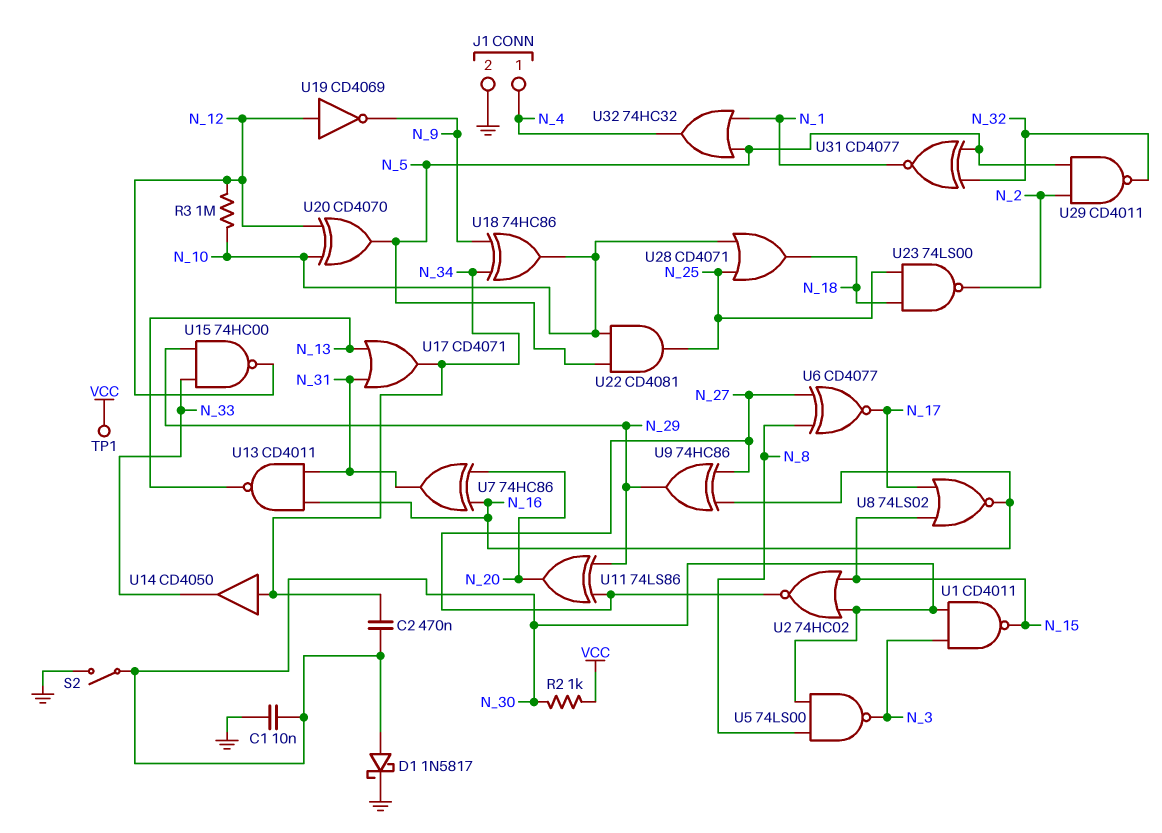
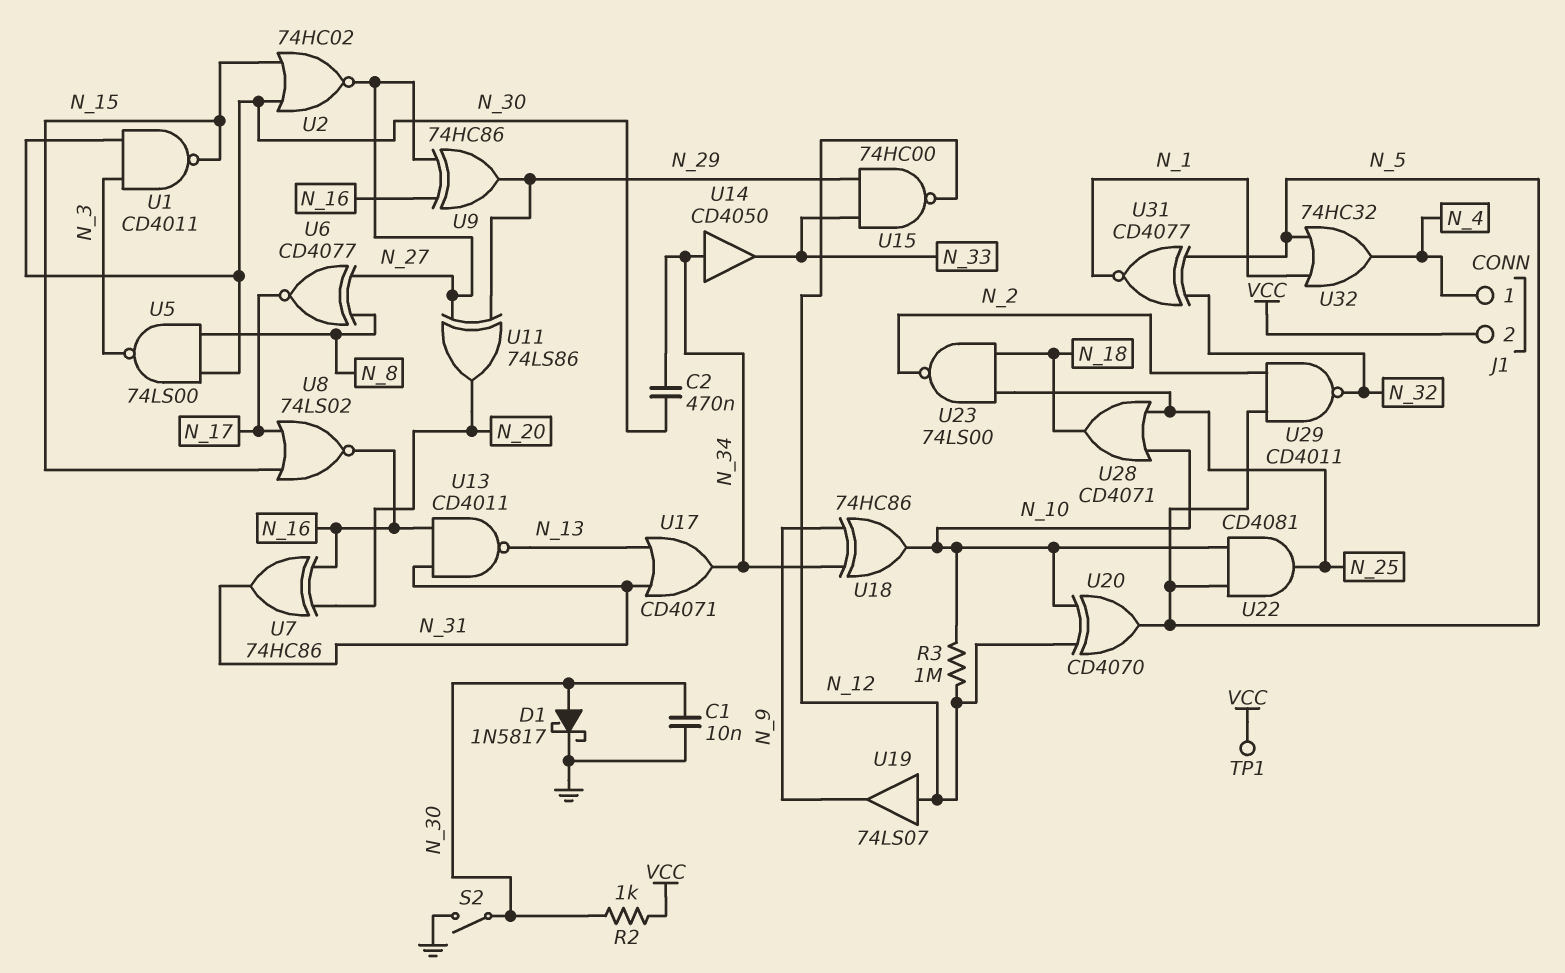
J1 pin 2: GND -> VCC
U19: NOT CD4069 (in N_12, out N_9) -> buffer 74LS07 (in N_12, out N_9)

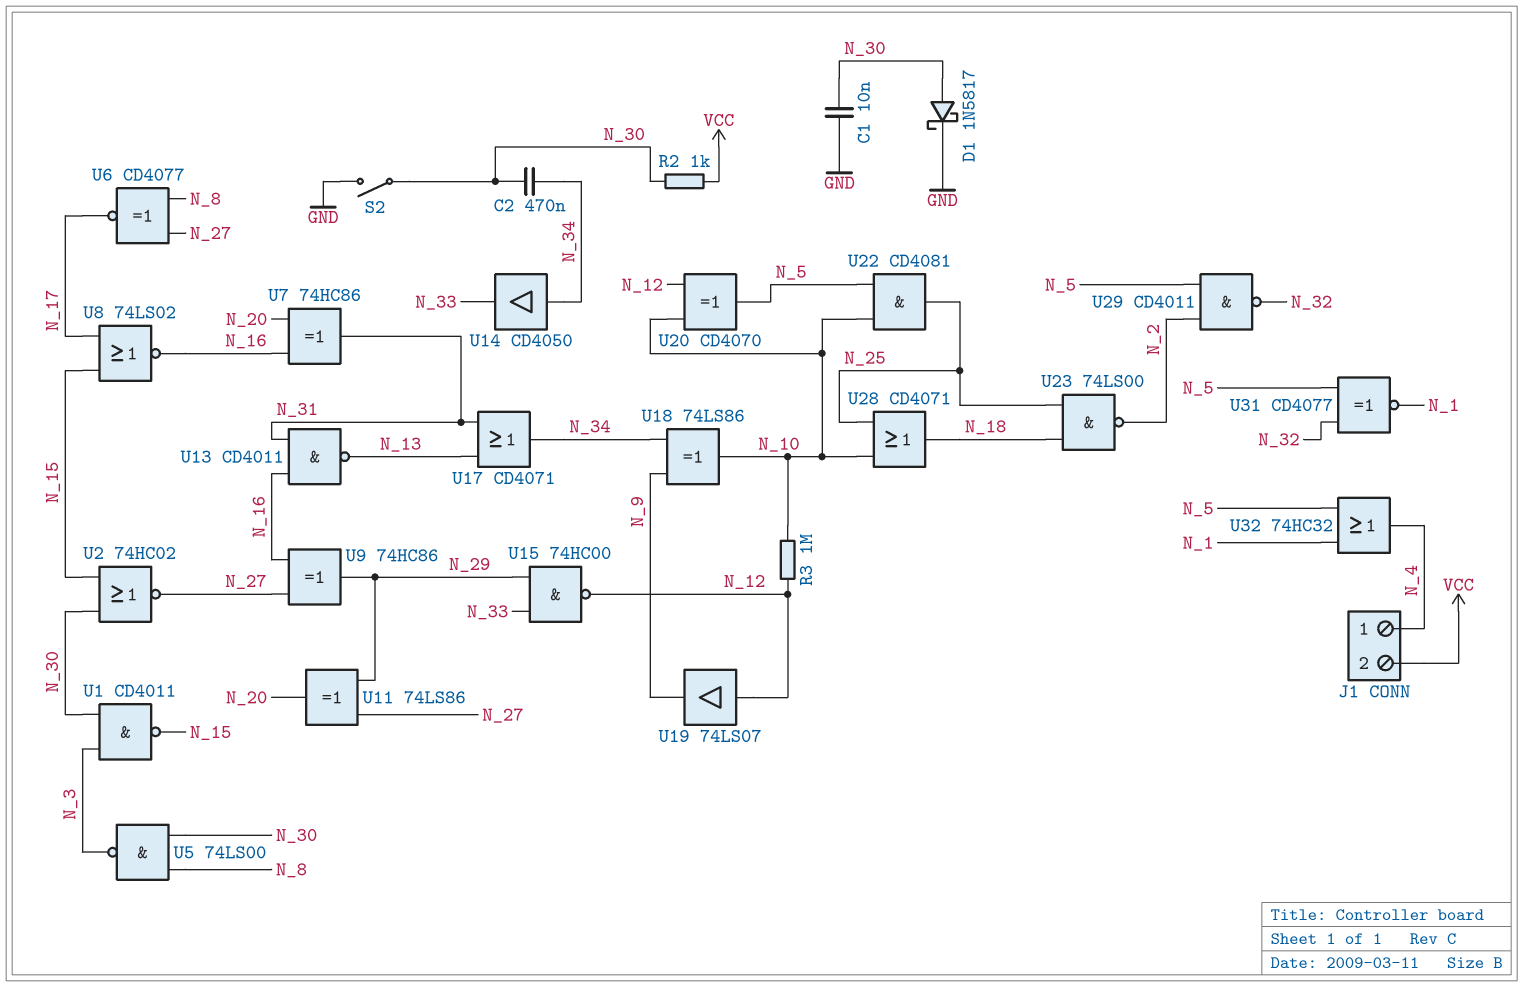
TP1: test point (VCC) -> none
U18: XOR 74HC86 (in N_9, in N_34, out N_10) -> XOR 74LS86 (in N_9, in N_34, out N_10)

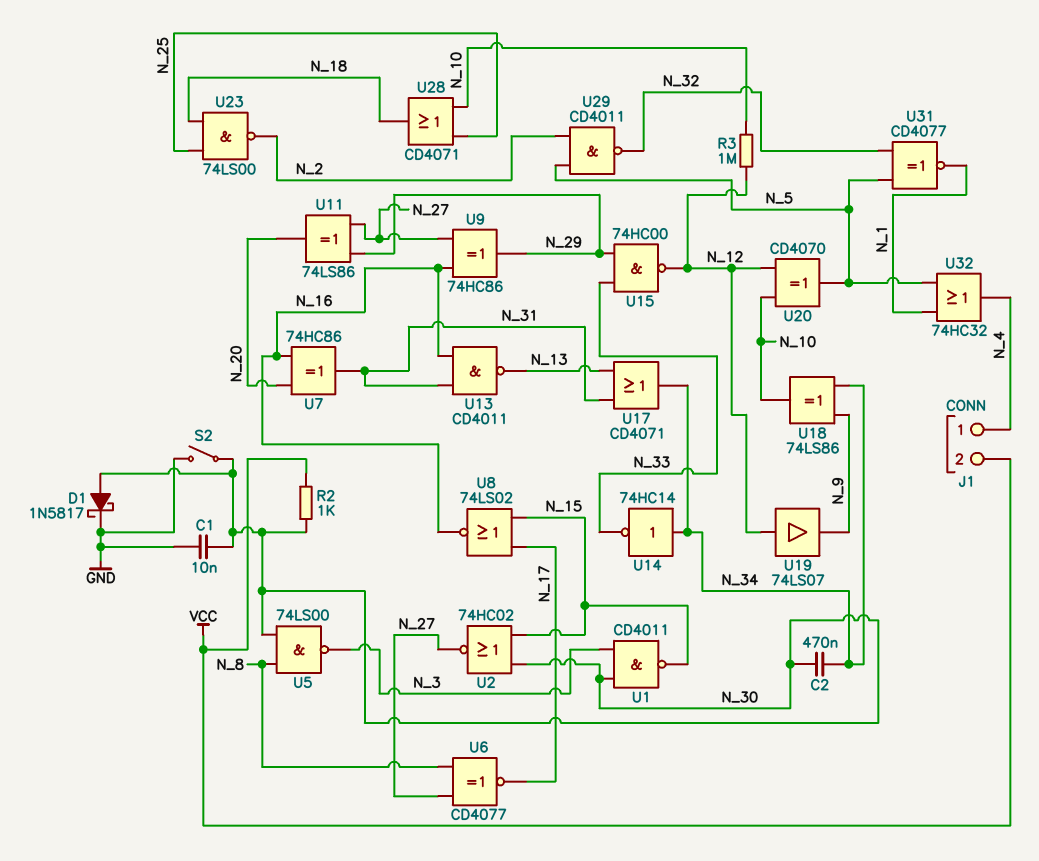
U14: buffer CD4050 (in N_34, out N_33) -> NOT 74HC14 (in N_34, out N_33)
U22: AND CD4081 (in N_5, in N_10, out N_25) -> none

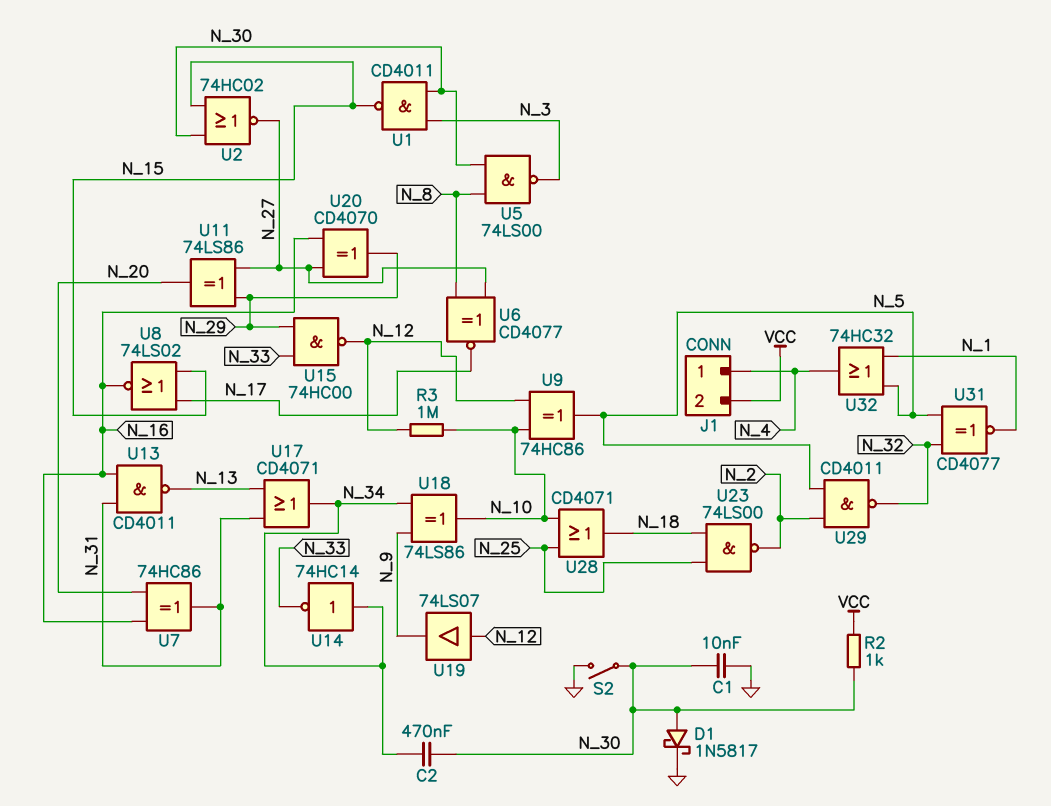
U9: XOR 74HC86 (in N_16, in N_27, out N_29) -> XOR 74HC86 (in N_10, in N_12, out N_5)
U20: XOR CD4070 (in N_10, in N_12, out N_5) -> XOR CD4070 (in N_16, in N_27, out N_29)

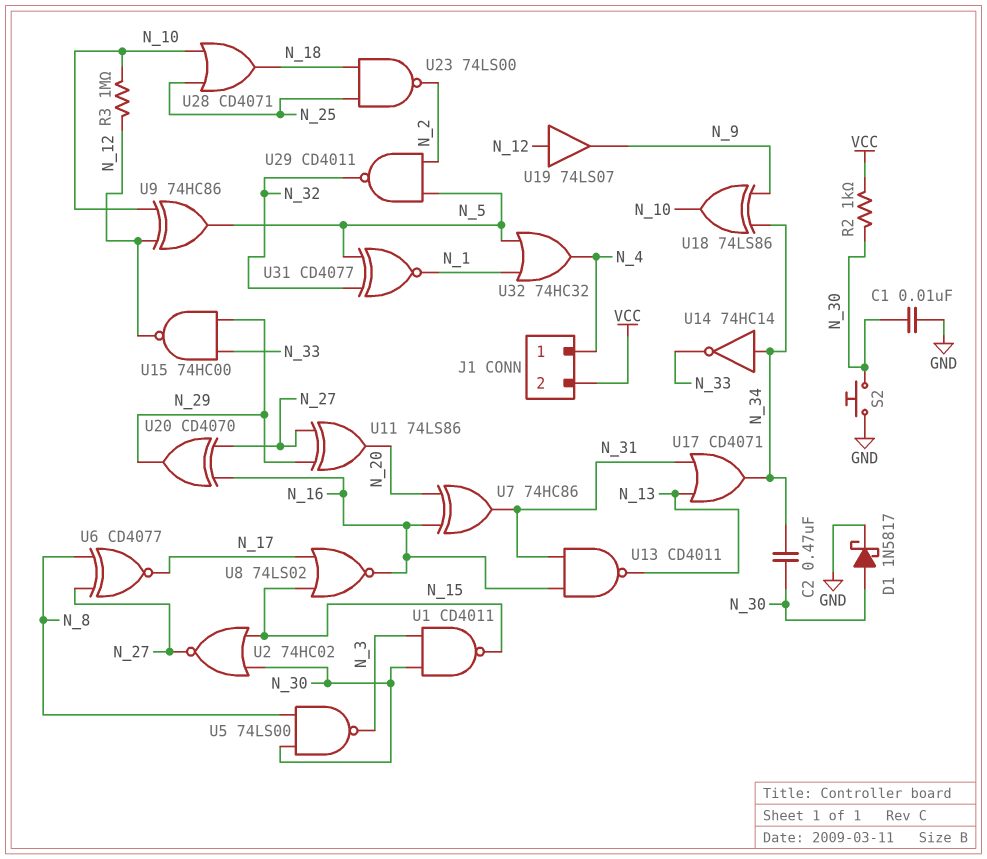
S2: switch (GND, N_30) -> button (GND, N_30)

